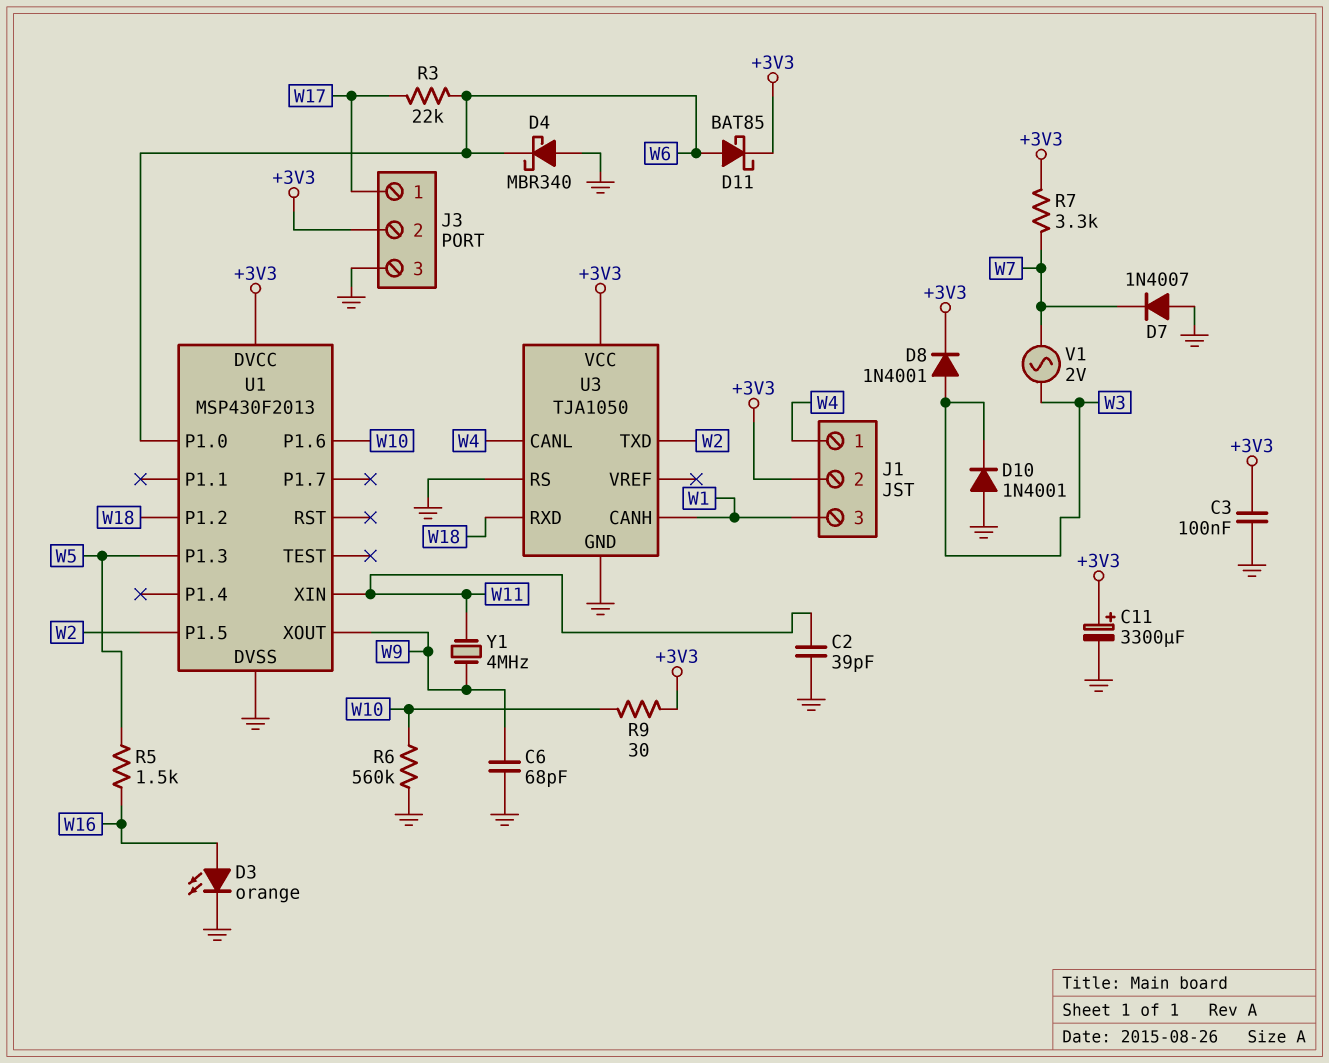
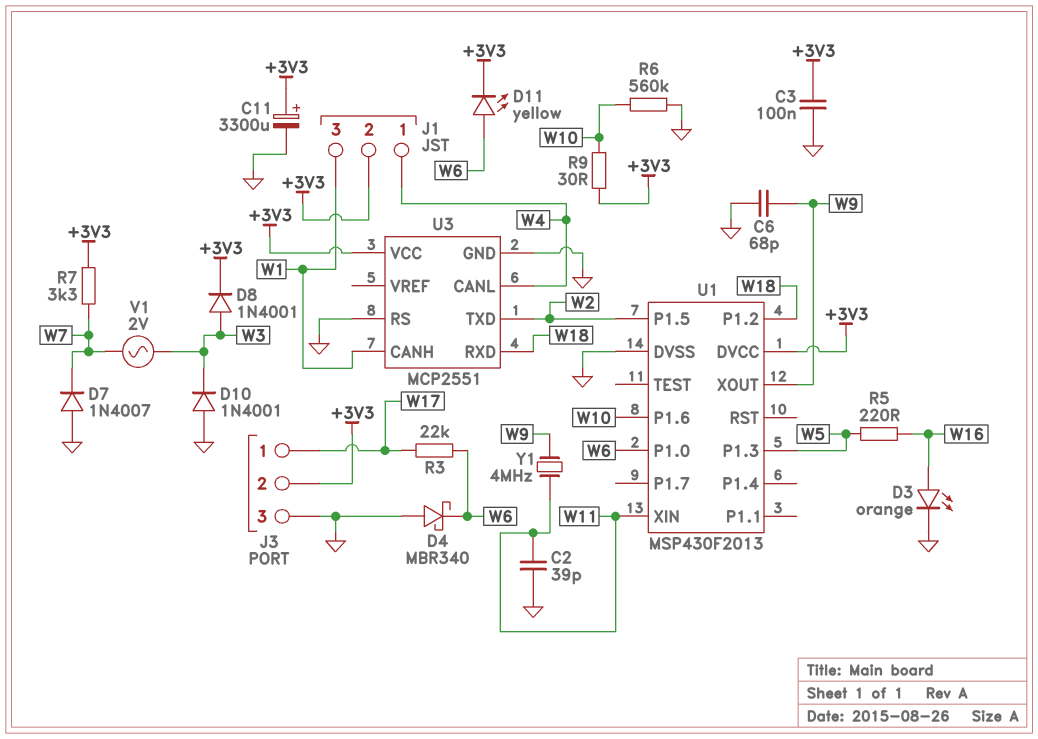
D11: schottky BAT85 (A W6, K +3V3) -> LED yellow (A W6, K +3V3)
R5: 1.5k (W5, W16) -> 220 (W5, W16)
U3: TJA1050 -> MCP2551

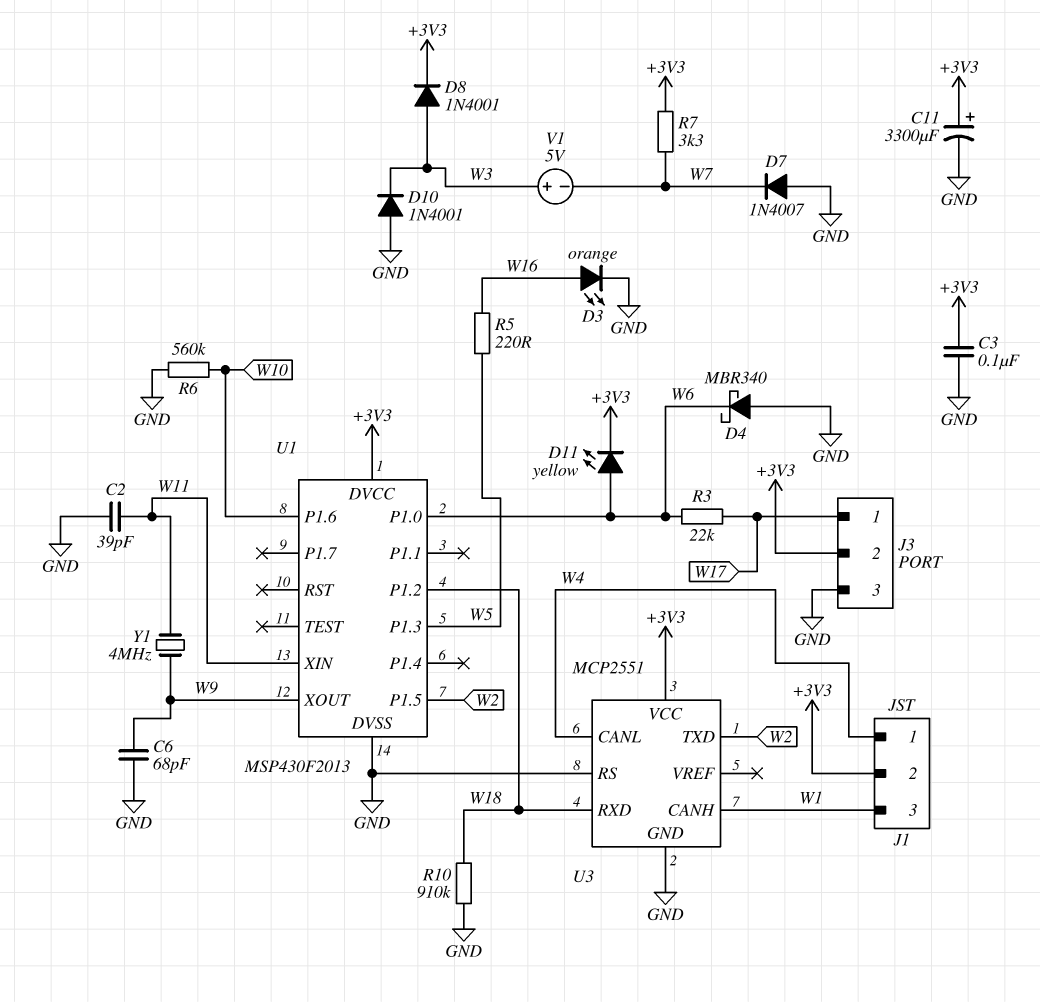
R9: 30 (+3V3, W10) -> none
R10: none -> 910k (GND, W18)
V1: AC 2V (W3, W7) -> 5V (plus W3, minus W7)

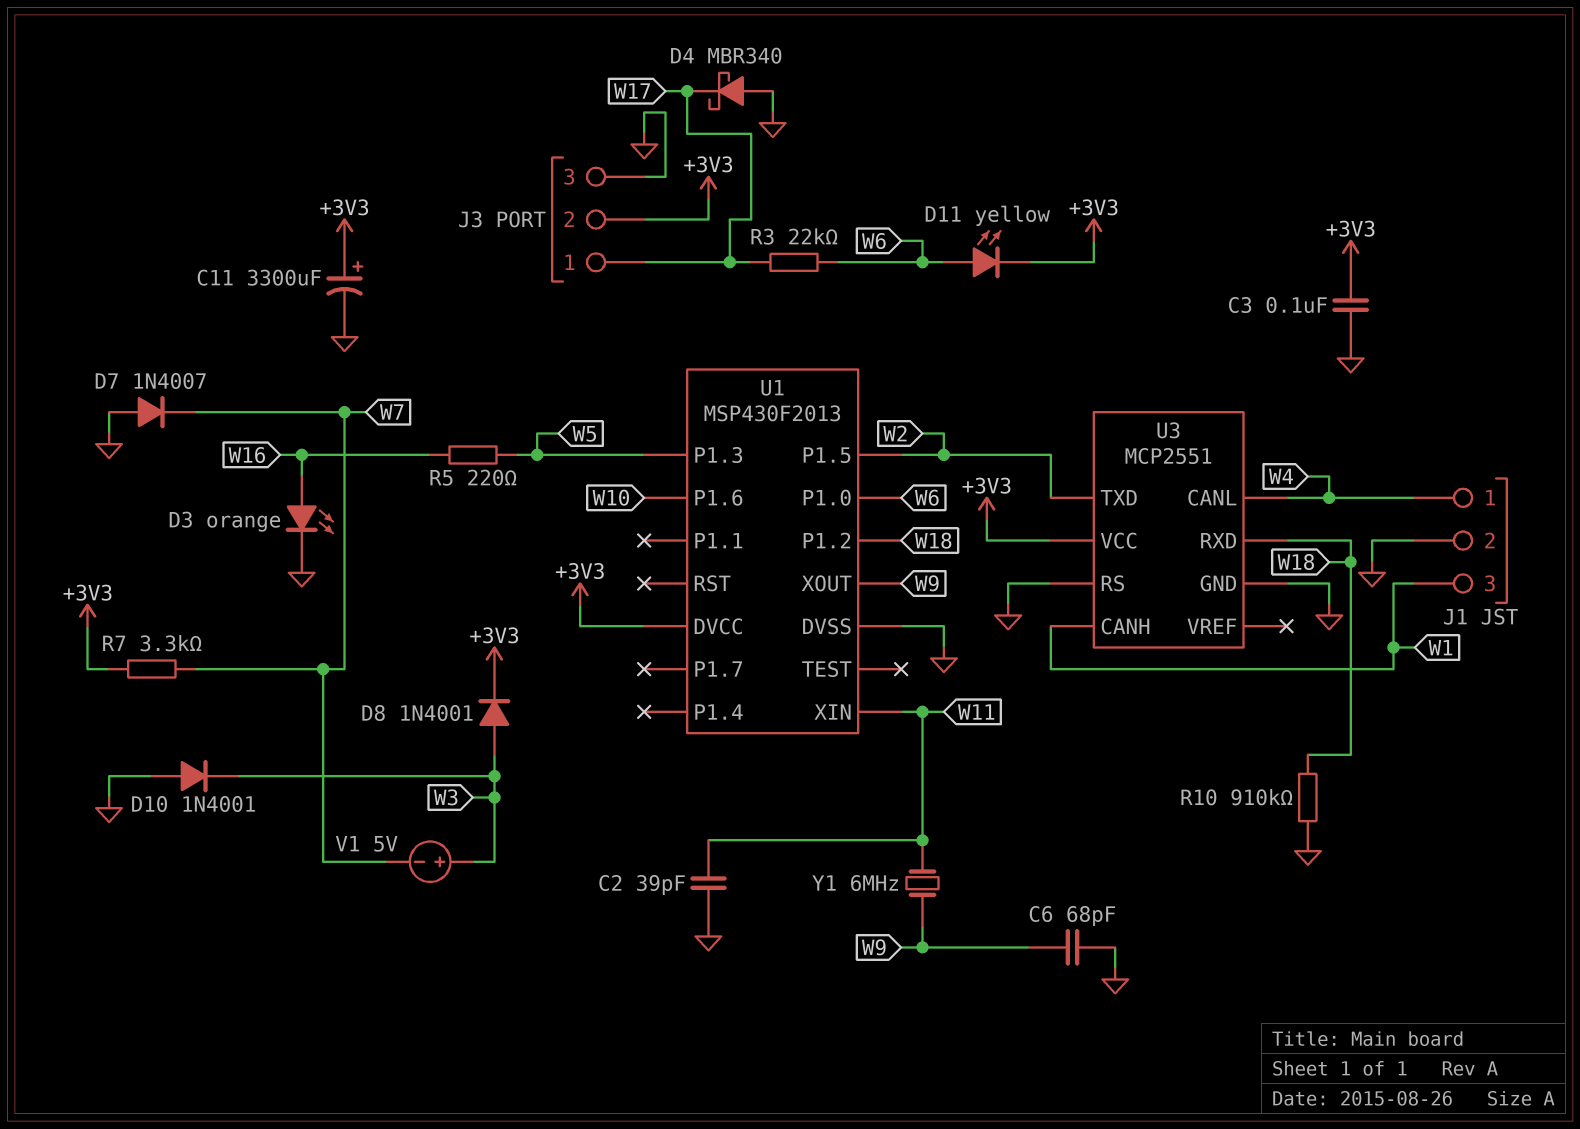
D4: schottky MBR340 (A GND, K W6) -> schottky MBR340 (A GND, K W17)
J1 pin 2: +3V3 -> GND
R6: 560k (GND, W10) -> none
Y1: 4MHz (W9, W11) -> 6MHz (W9, W11)

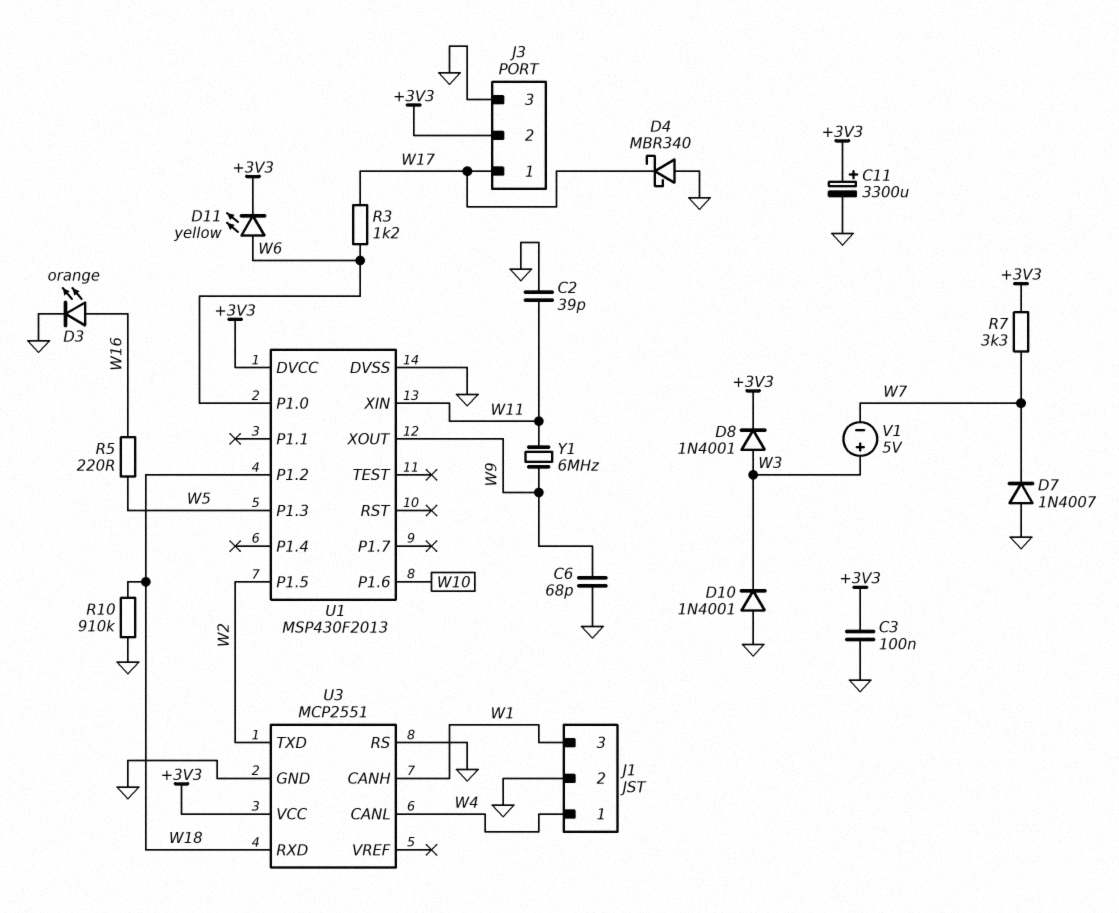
R3: 22k (W6, W17) -> 1.2k (W6, W17)

